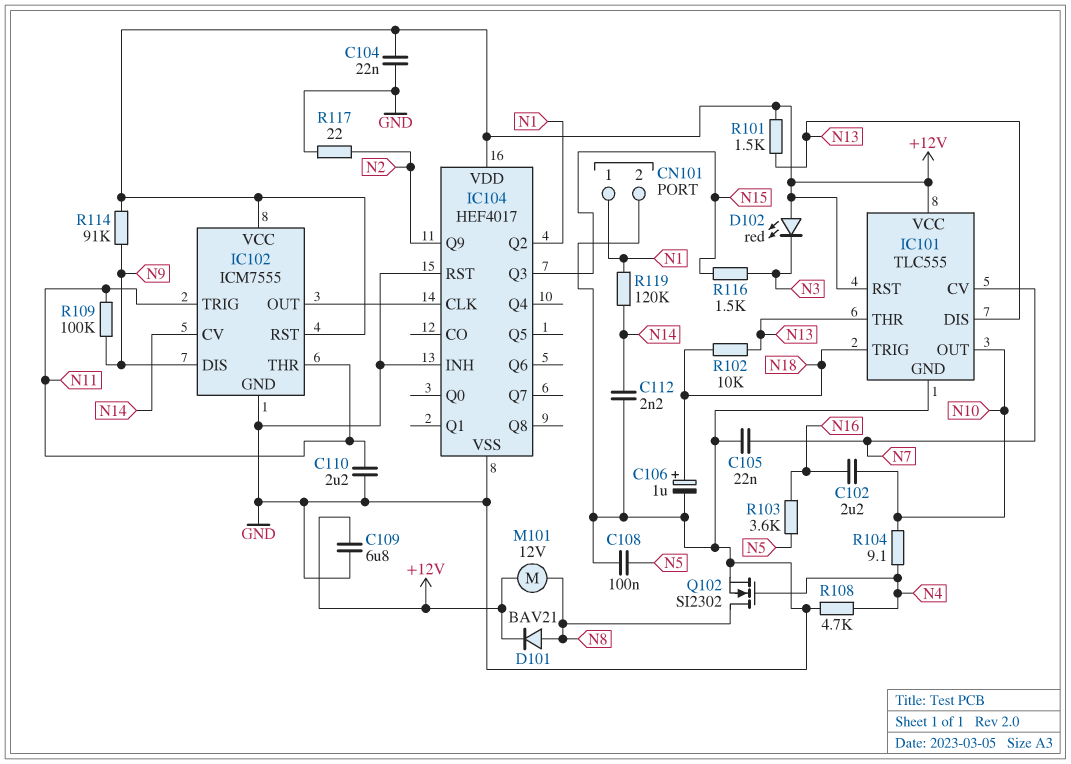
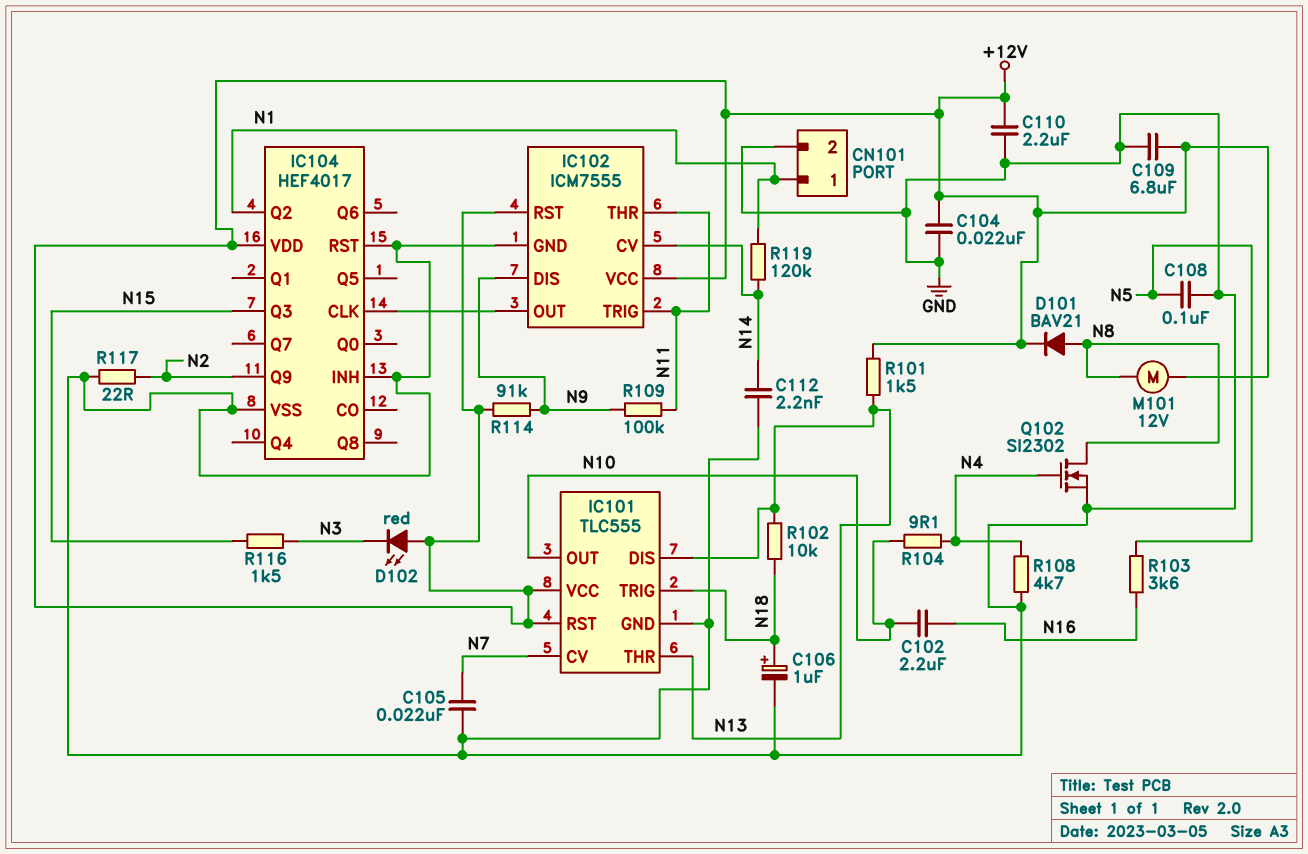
C110: 2.2uF (GND, N11) -> 2.2uF (+12V, GND)

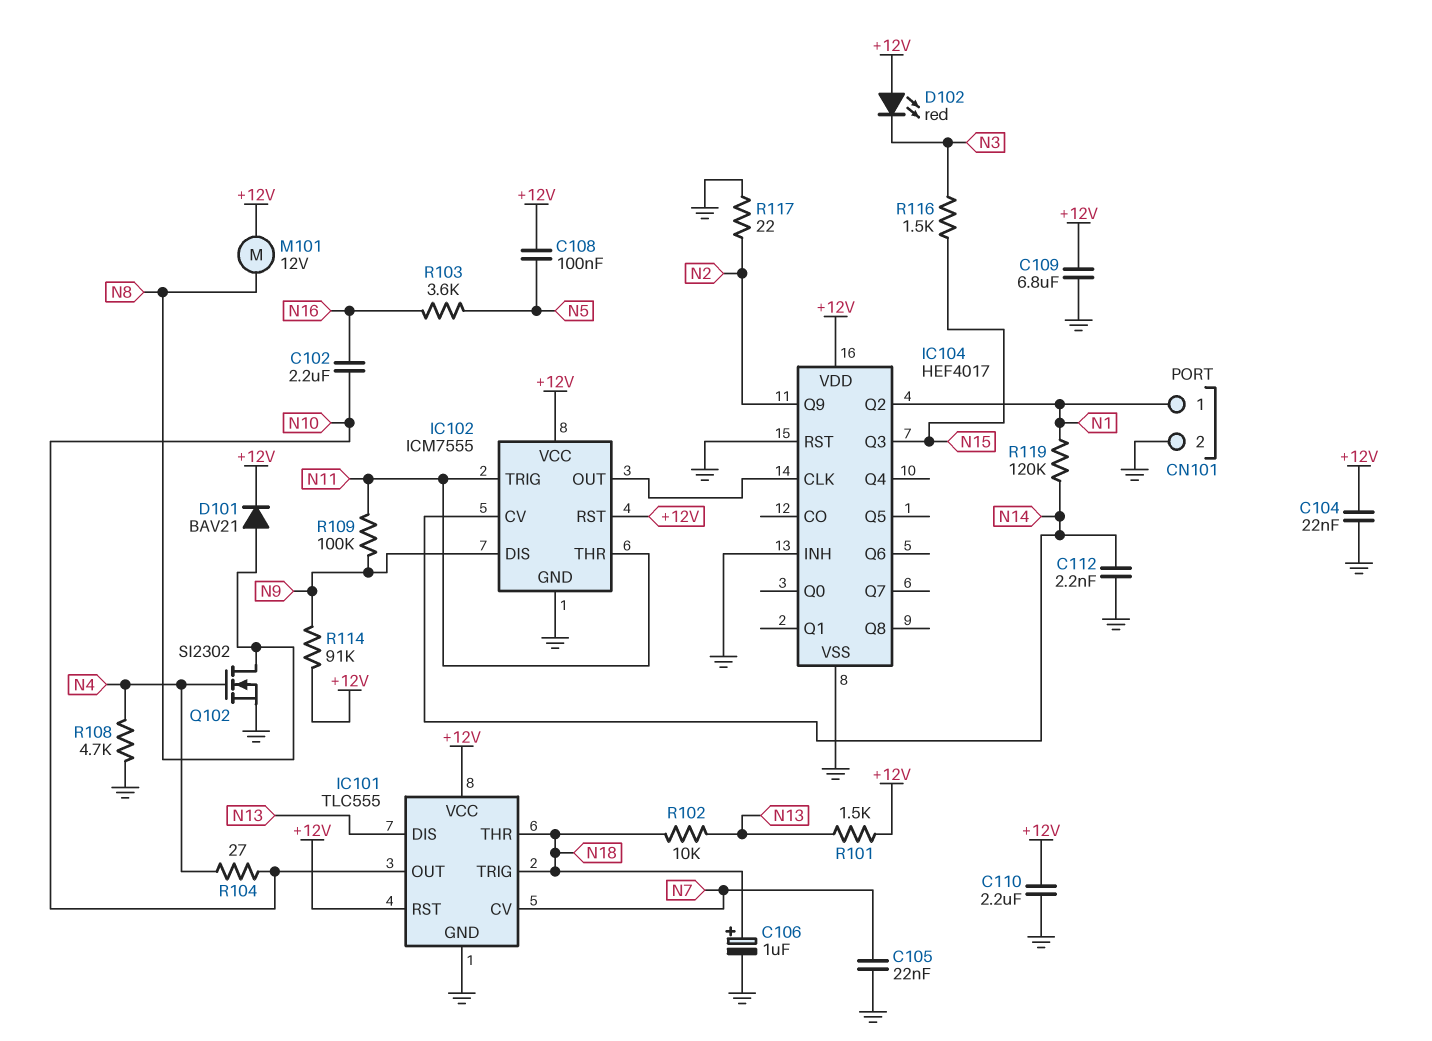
C108: 100nF (GND, N5) -> 100nF (+12V, N5)
IC101 pin THR: N13 -> N18
R104: 9.1 (N4, N10) -> 27 (N4, N10)

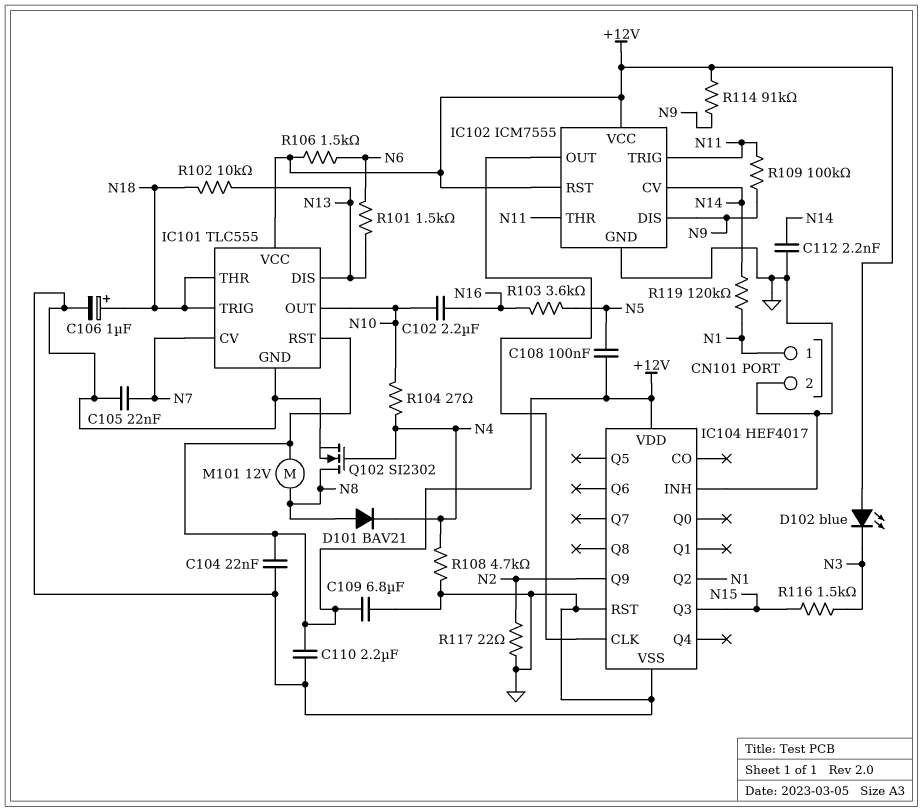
D101: diode BAV21 (A N8, K +12V) -> diode BAV21 (A N8, K N4)
D102: LED red (A +12V, K N3) -> LED blue (A +12V, K N3)
R101: 1.5k (+12V, N13) -> 1.5k (N6, N13)
R106: none -> 1.5k (+12V, N6)

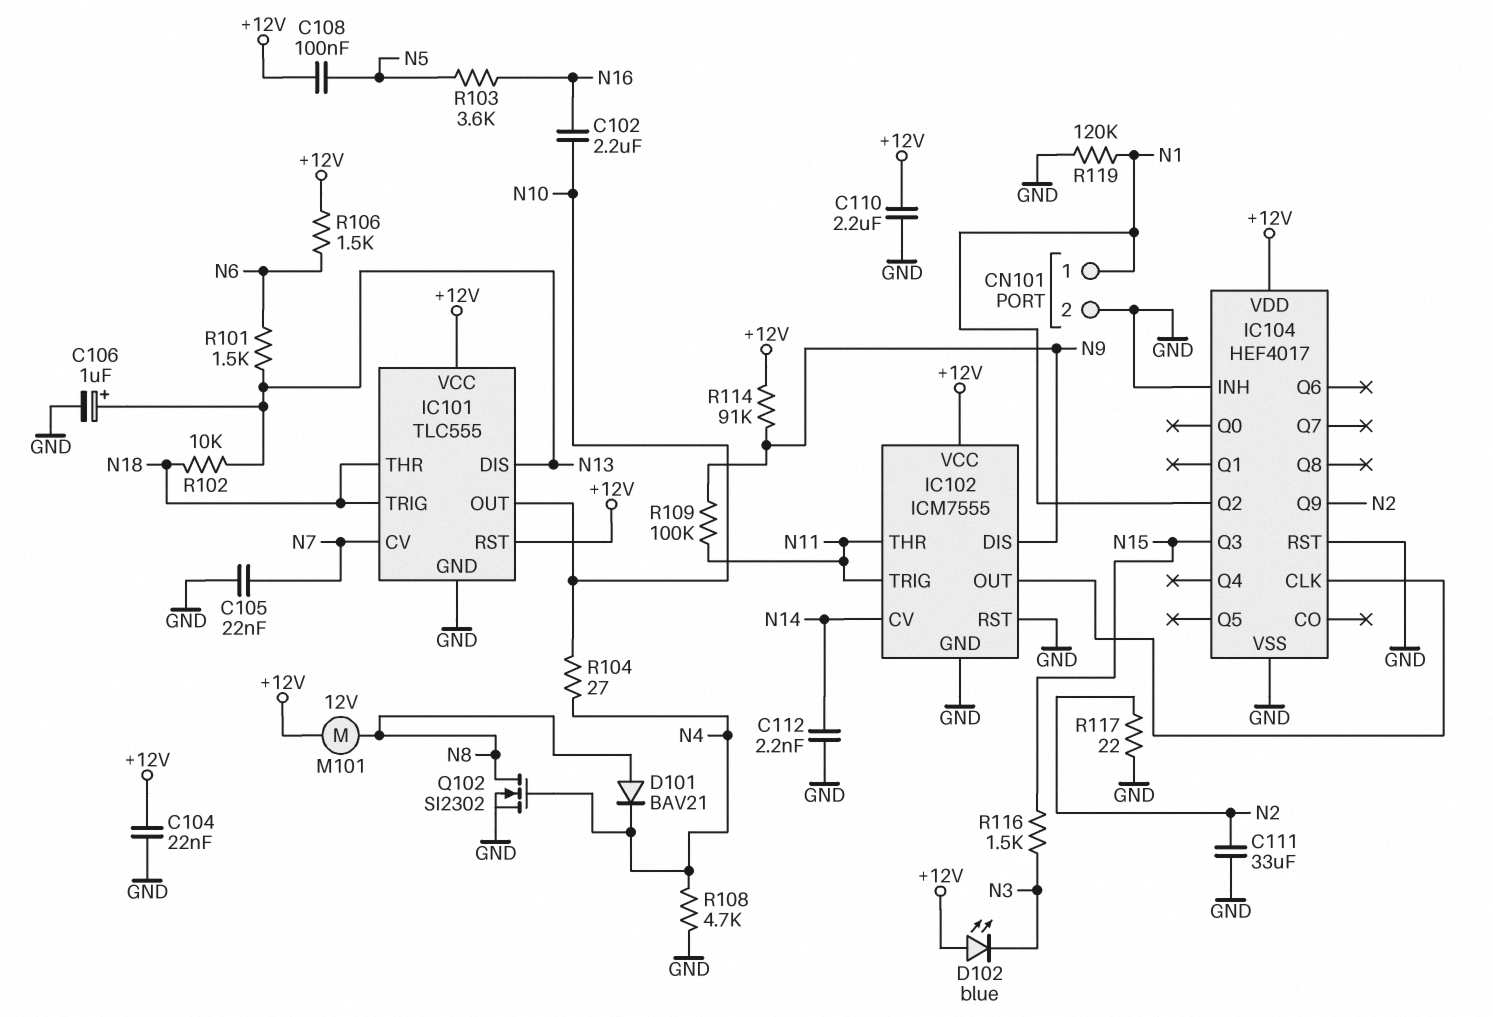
C106: 1uF (plus N18, minus GND) -> 1uF (plus N13, minus GND)
C109: 6.8uF (+12V, GND) -> none
C111: none -> 33uF (GND, N2)
IC102 pin RST: +12V -> GND
R119: 120k (N1, N14) -> 120k (GND, N1)

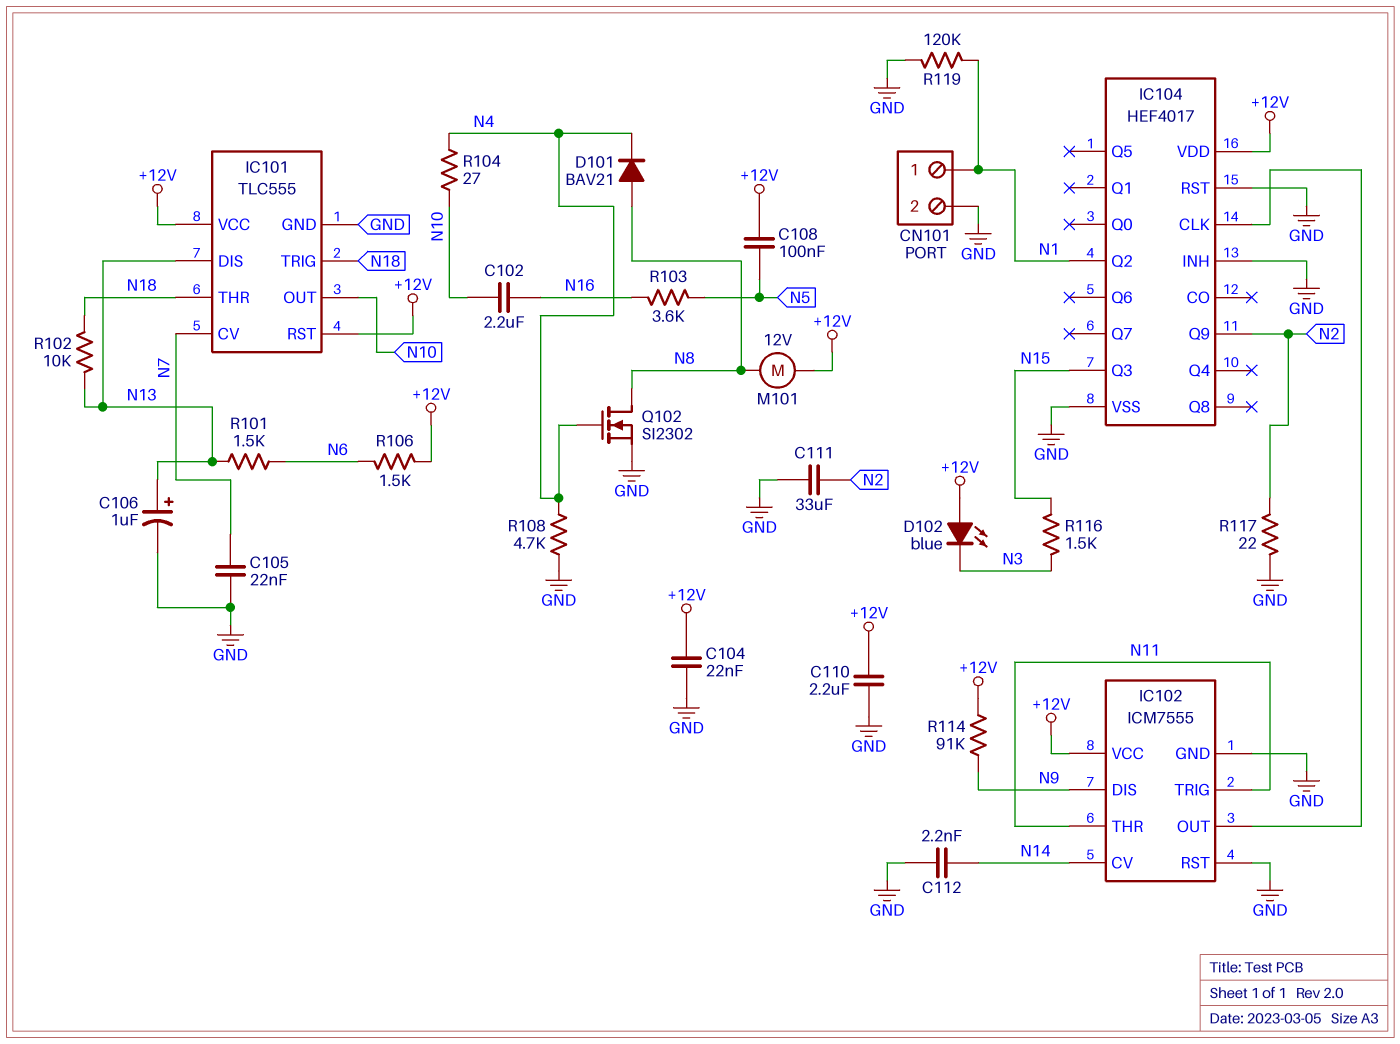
R109: 100k (N9, N11) -> none

